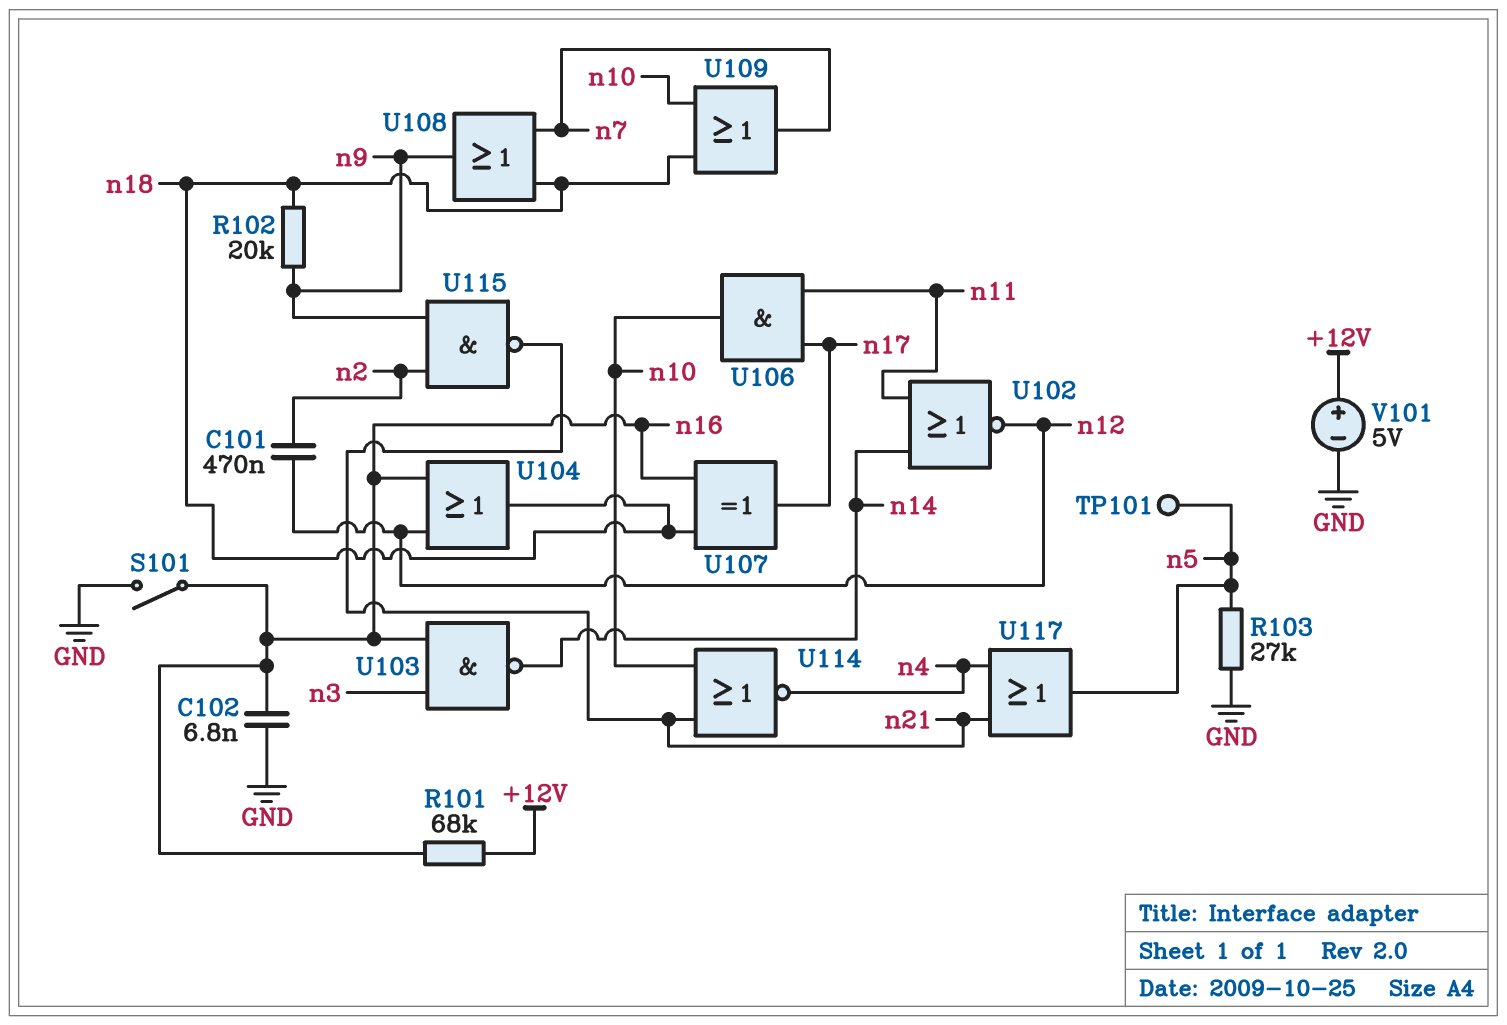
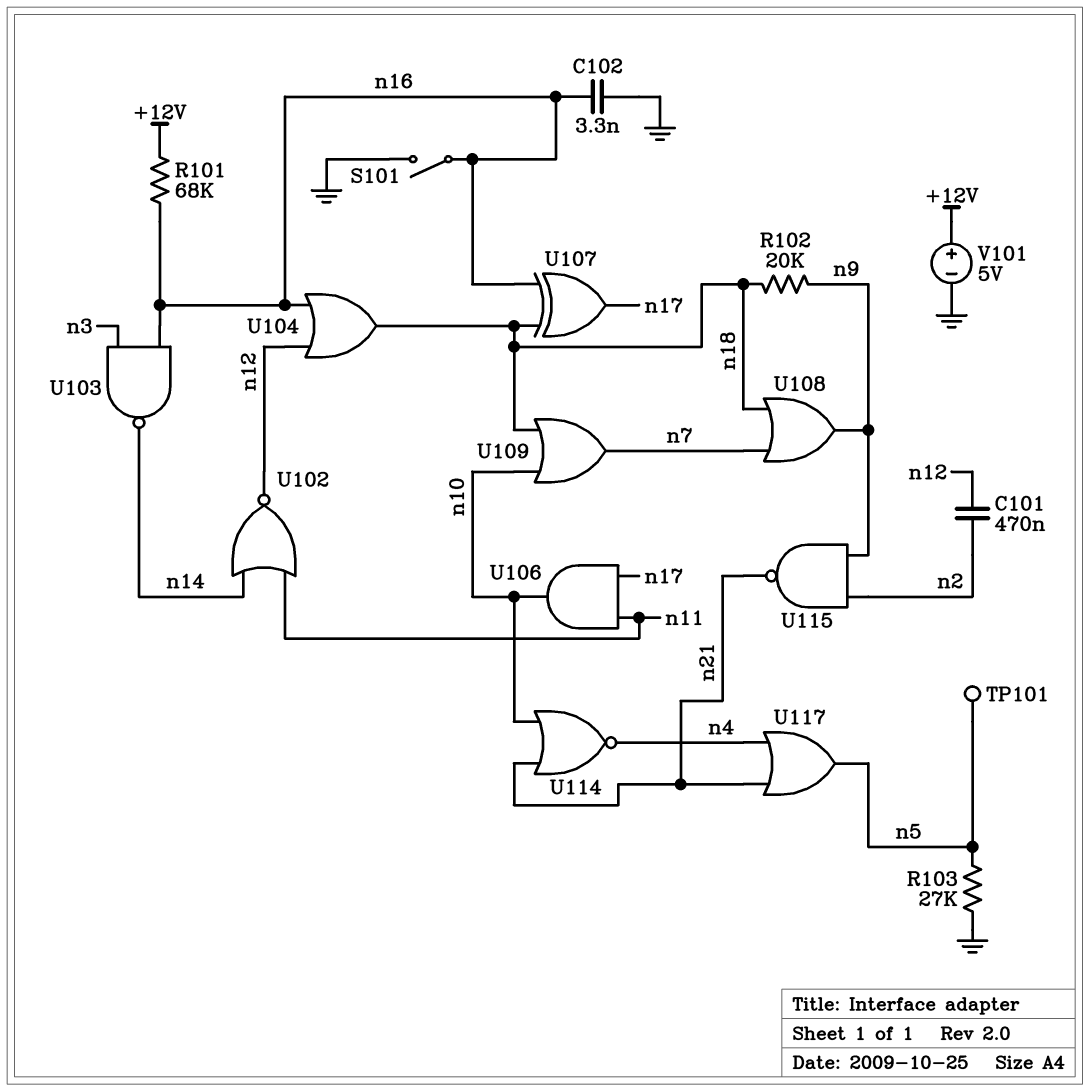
C102: 6.8nF (GND, n16) -> 3.3nF (GND, n16)

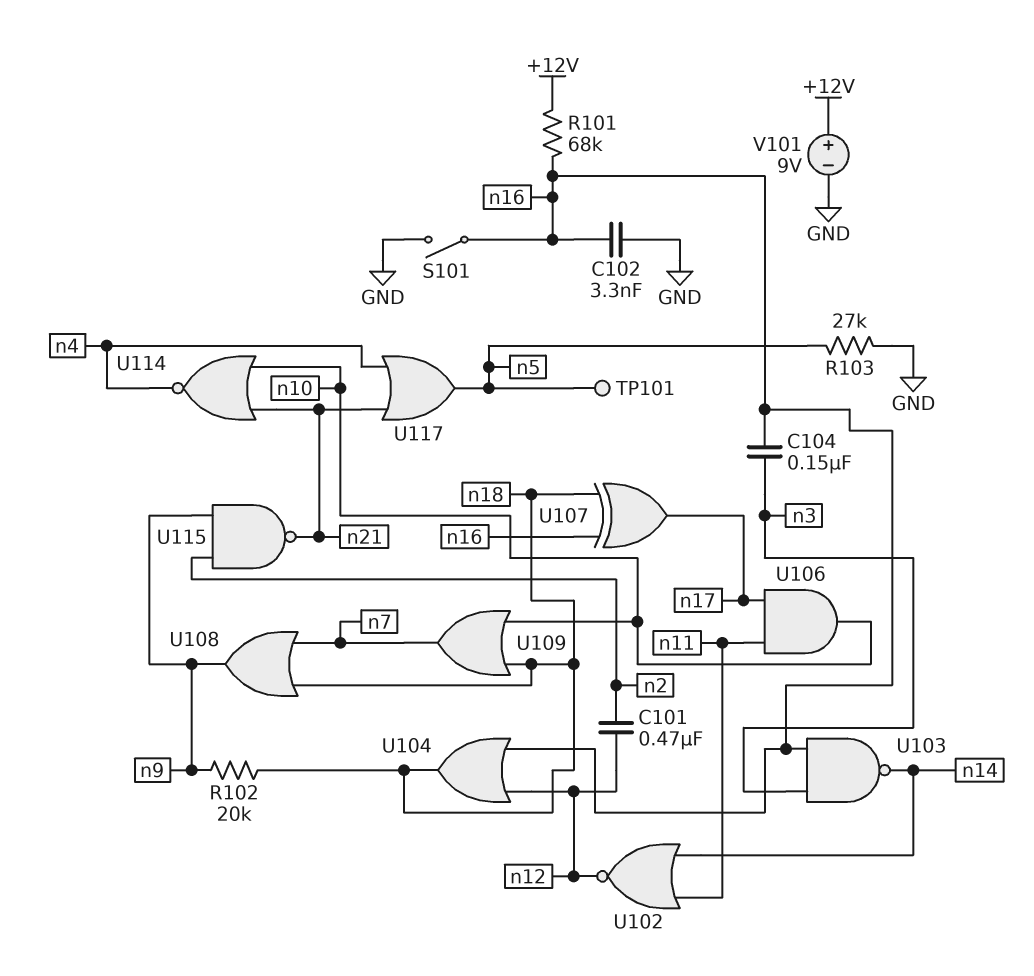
C104: none -> 150nF (n3, n16)
V101: 5V (plus +12V, minus GND) -> 9V (plus +12V, minus GND)

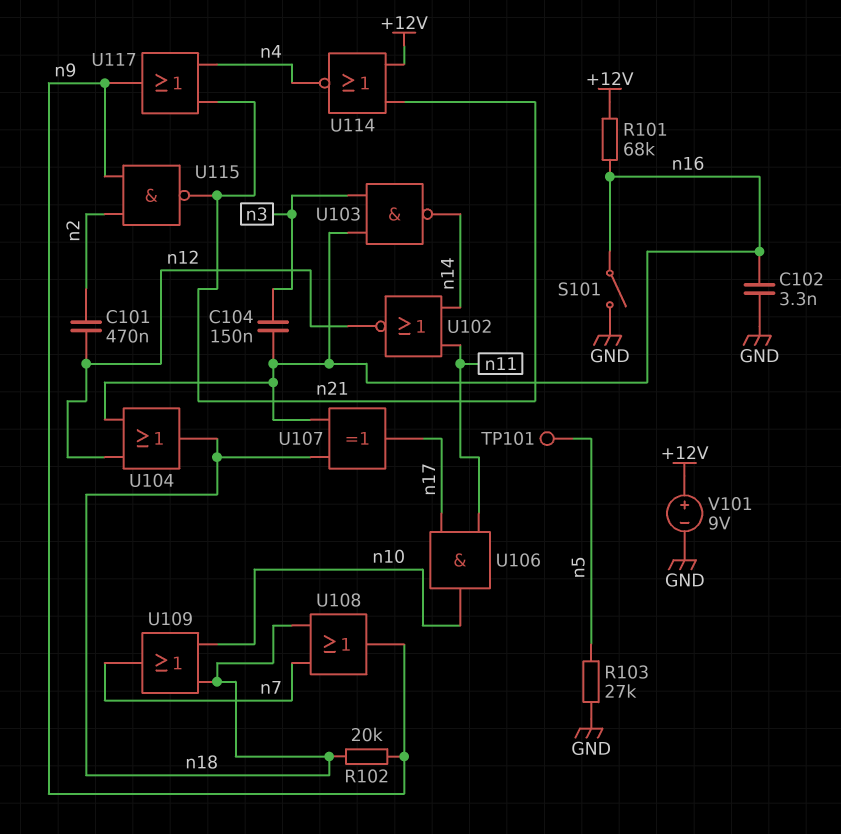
U114: NOR (in n10, in n21, out n4) -> NOR (in +12V, in n21, out n4)
U117: OR (in n4, in n21, out n5) -> OR (in n4, in n21, out n9)

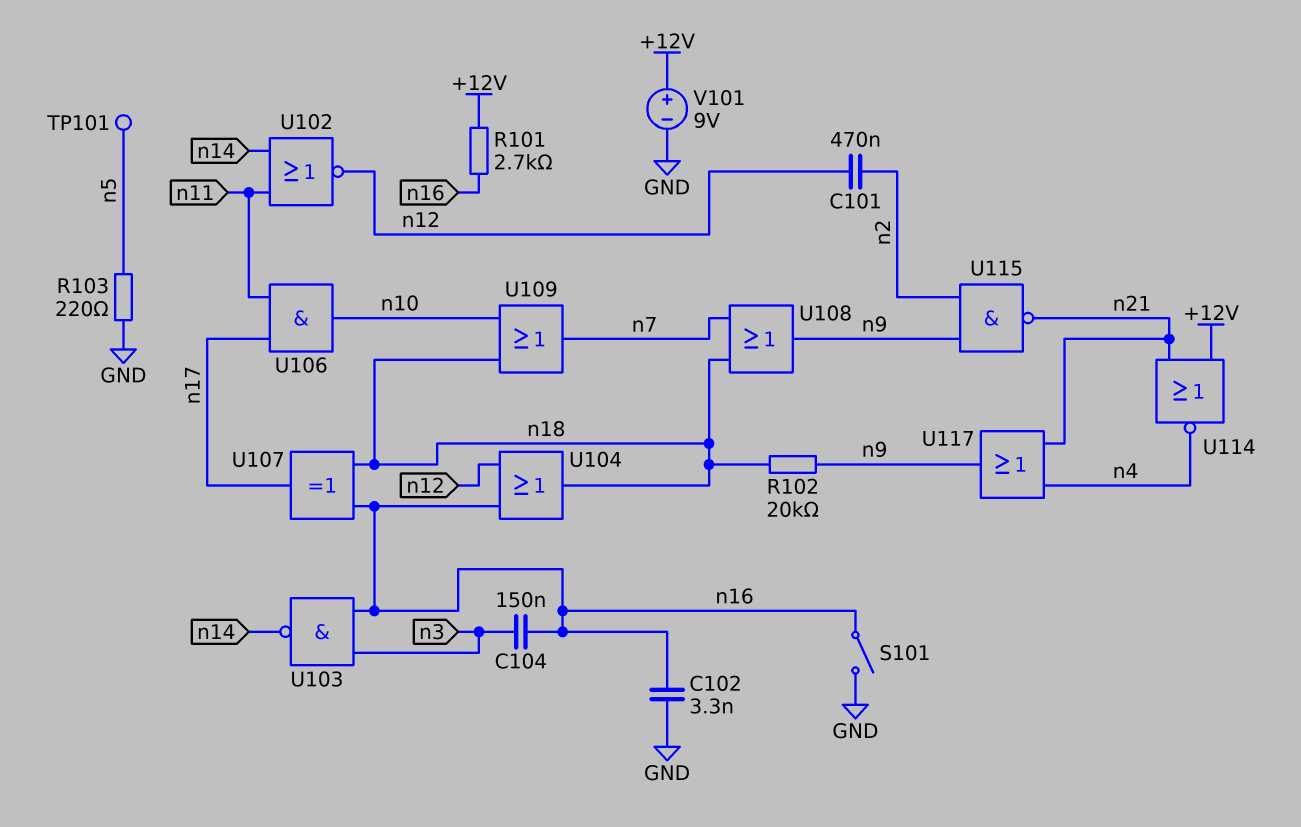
R101: 68k (+12V, n16) -> 2.7k (+12V, n16)
R103: 27k (GND, n5) -> 220 (GND, n5)

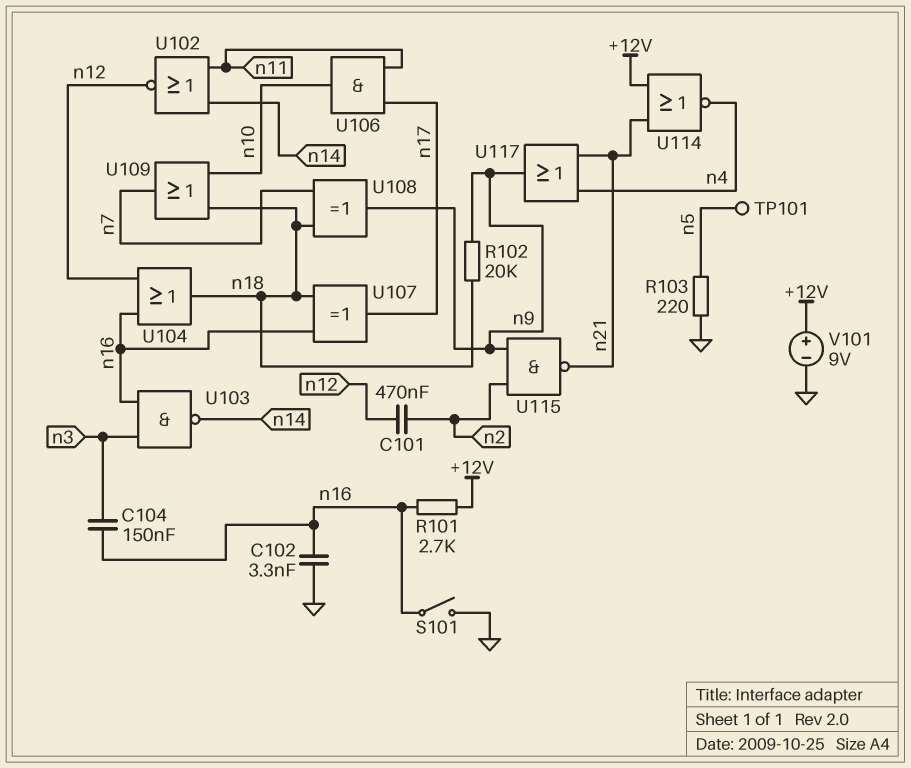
U108: OR (in n7, in n18, out n9) -> XOR (in n7, in n18, out n9)

